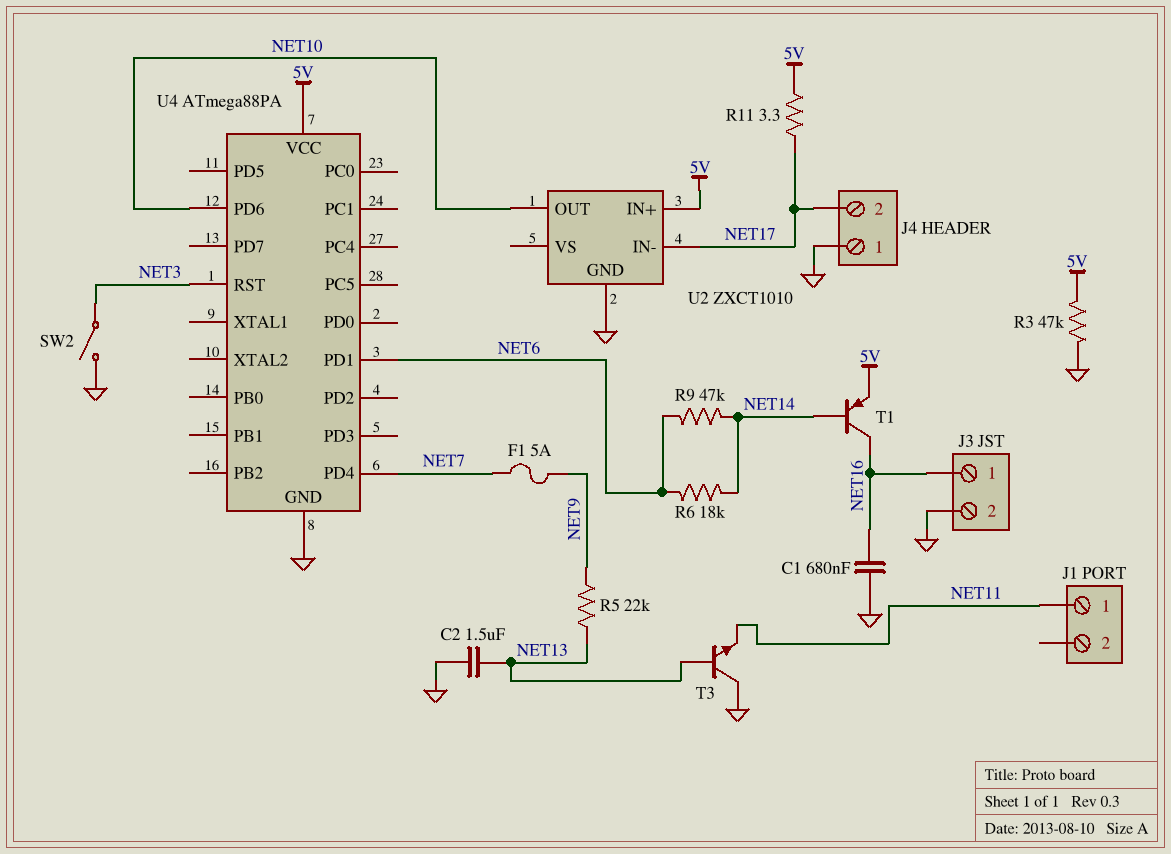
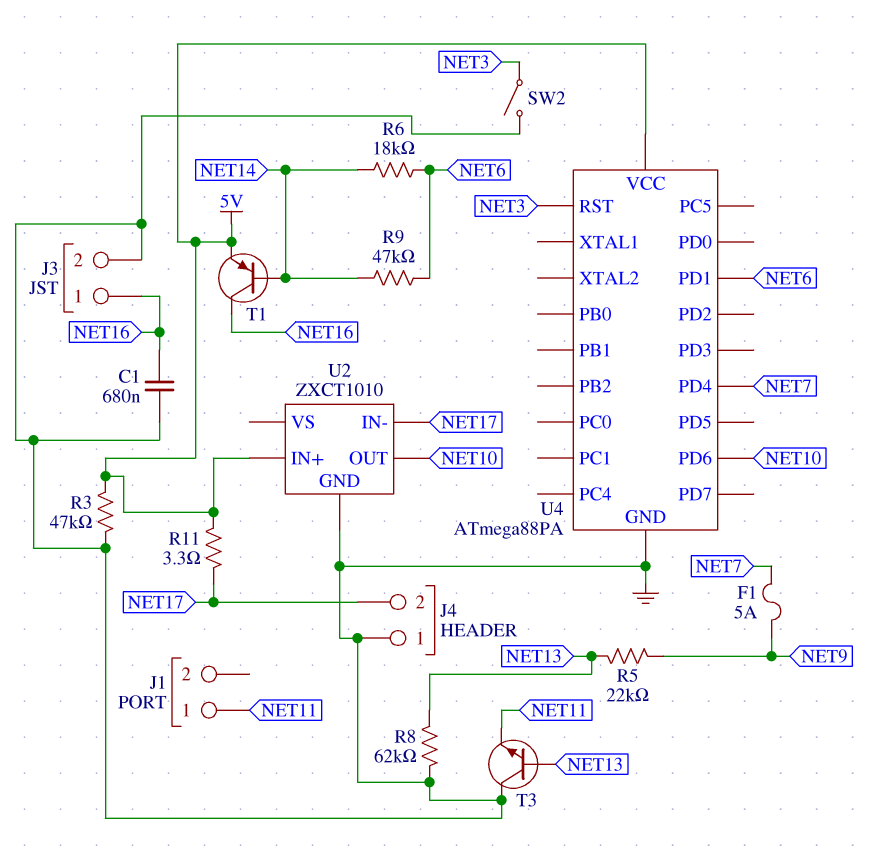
C2: 1.5uF (GND, NET13) -> none
R8: none -> 62k (GND, NET13)

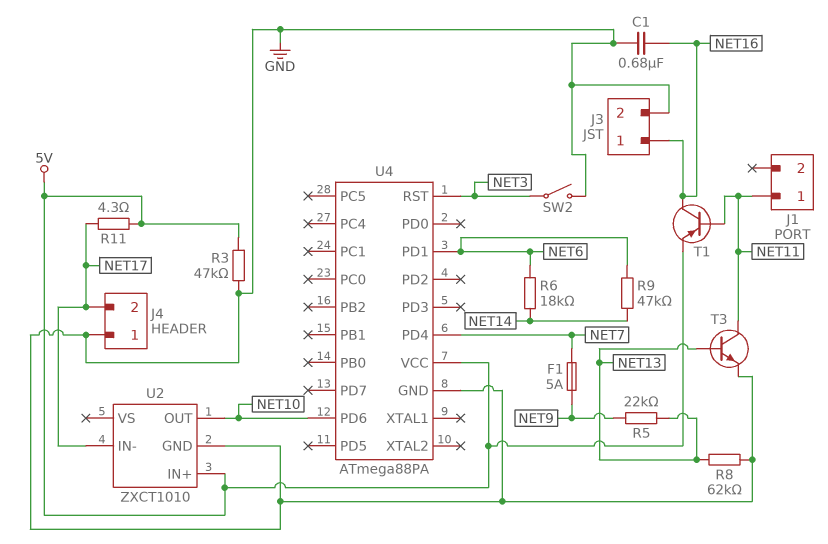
R11: 3.3 (5V, NET17) -> 4.3 (5V, NET17)
T1: PNP (B NET14, C NET16, E 5V) -> PNP (B NET11, C NET16, E 5V)
T3: NPN (B NET13, C GND, E NET11) -> NPN (B NET13, C NET11, E GND)

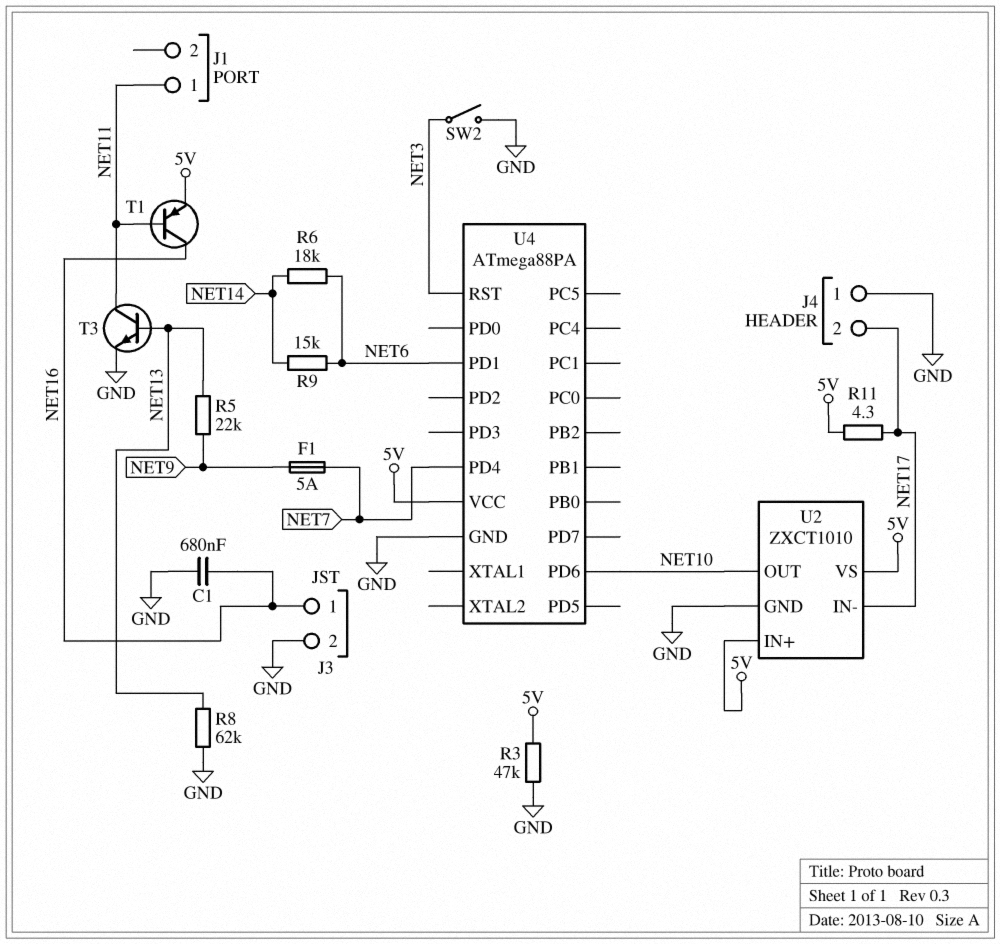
R9: 47k (NET6, NET14) -> 15k (NET6, NET14)
U2 pin VS: none -> 5V

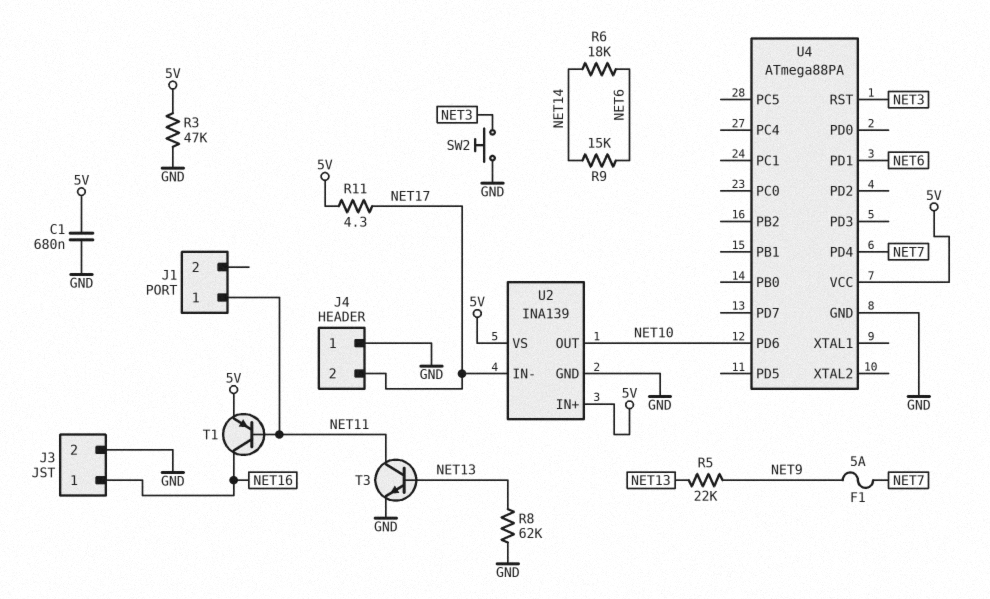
C1: 680nF (GND, NET16) -> 680nF (5V, GND)
SW2: switch (GND, NET3) -> button (GND, NET3)
U2: ZXCT1010 -> INA139

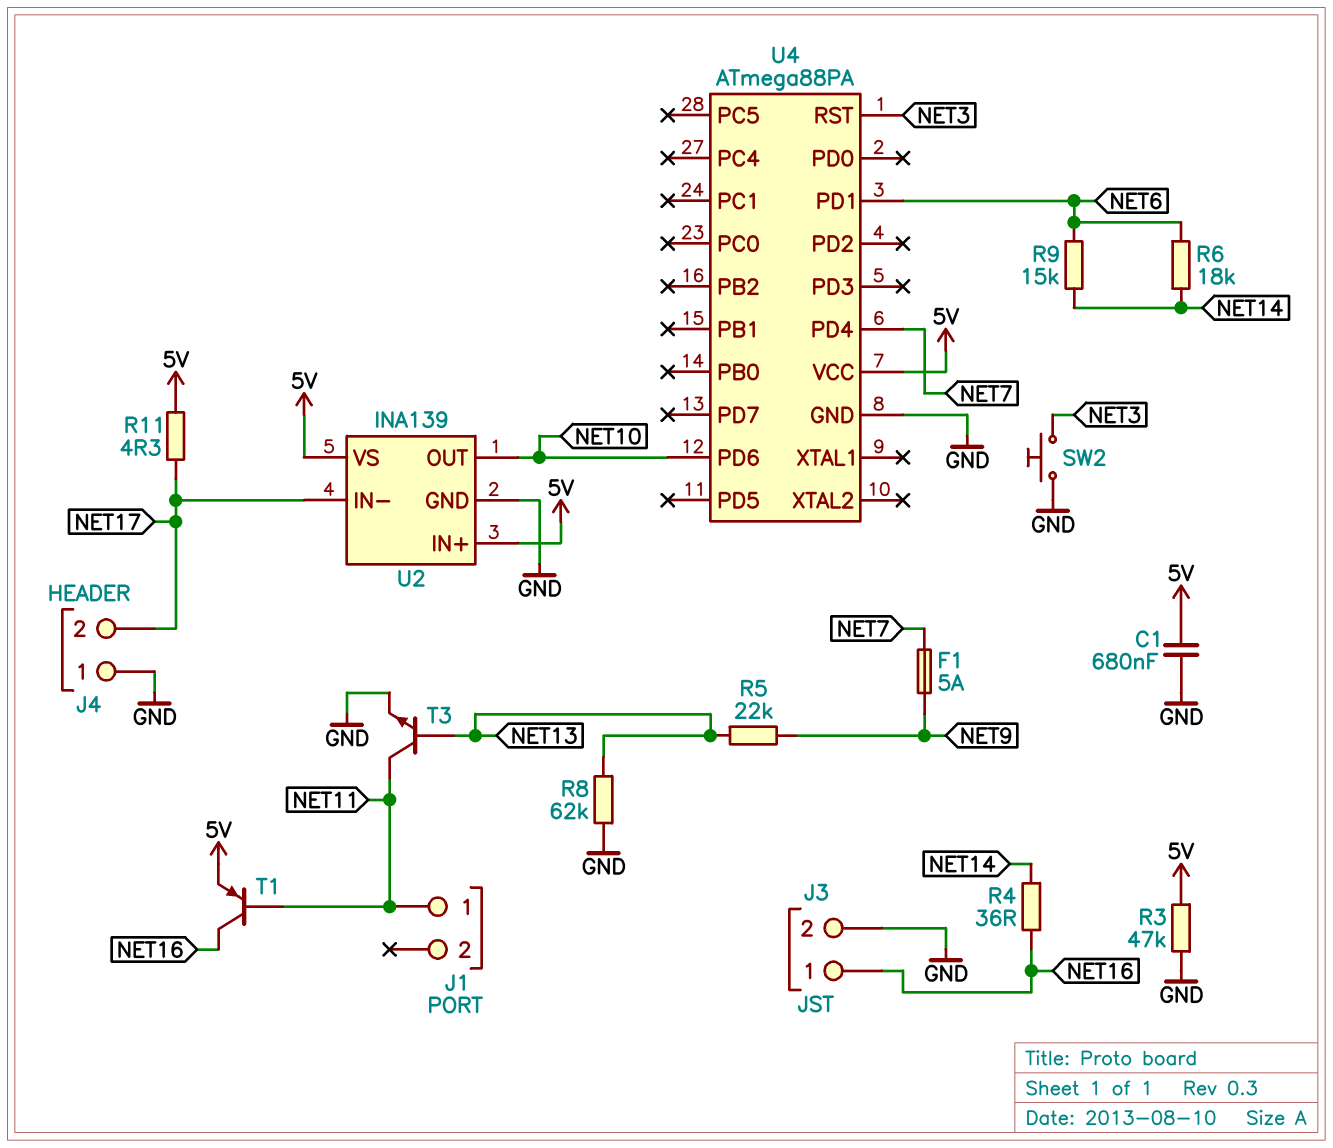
R4: none -> 36 (NET14, NET16)

